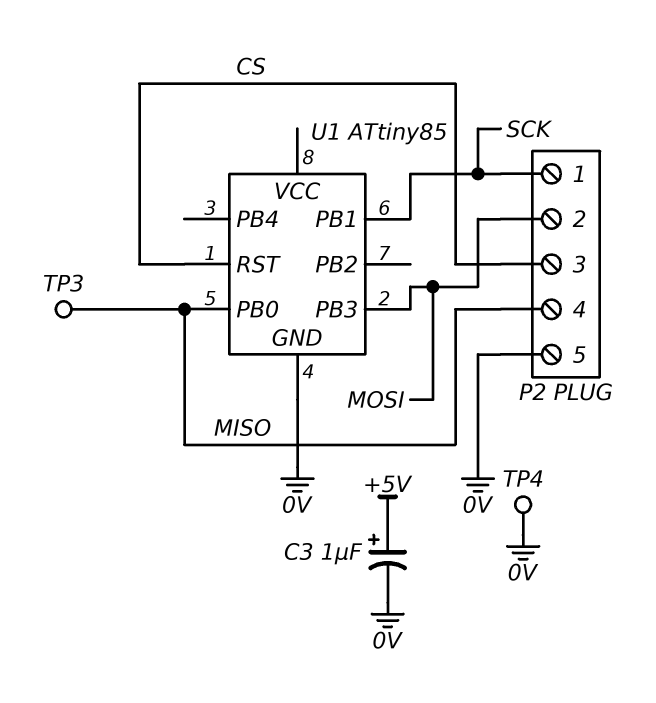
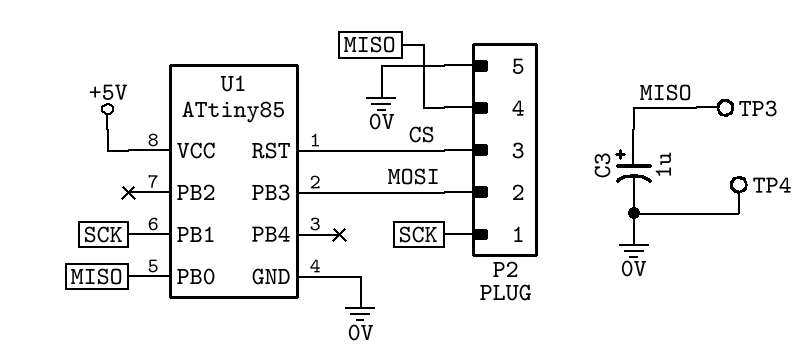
C3: 1uF (plus +5V, minus 0V) -> 1uF (plus MISO, minus 0V)
U1 pin VCC: none -> +5V

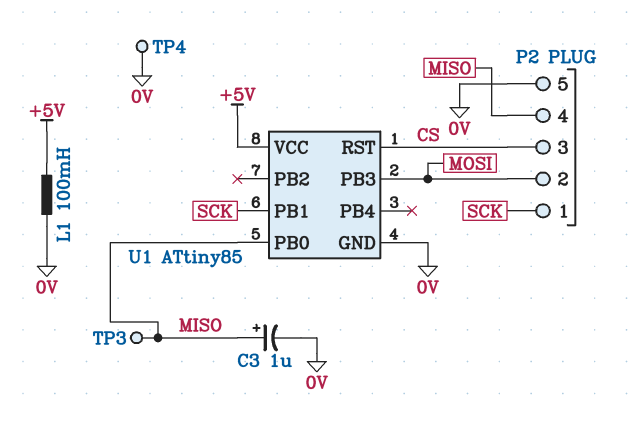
L1: none -> 100mH (+5V, 0V)

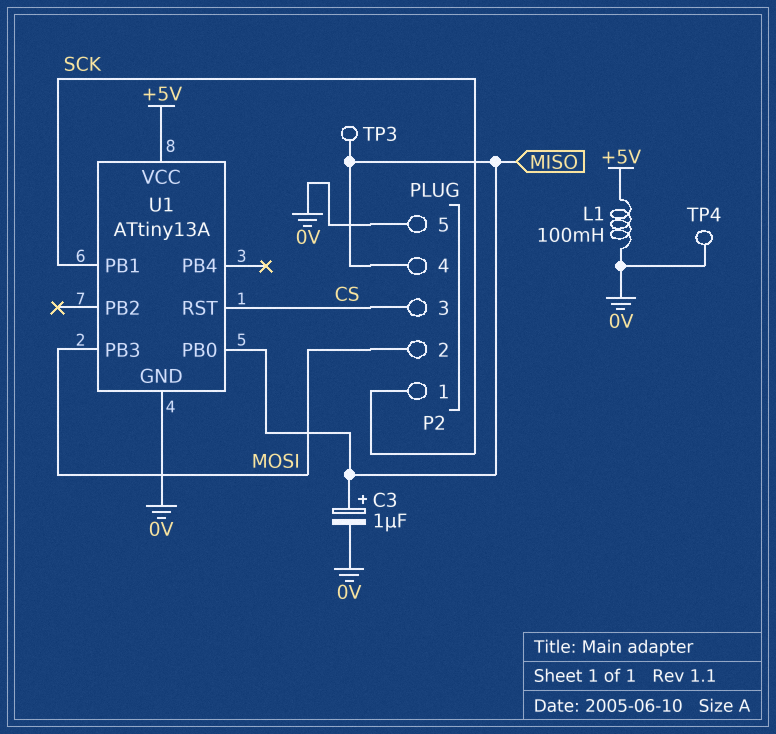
U1: ATtiny85 -> ATtiny13A

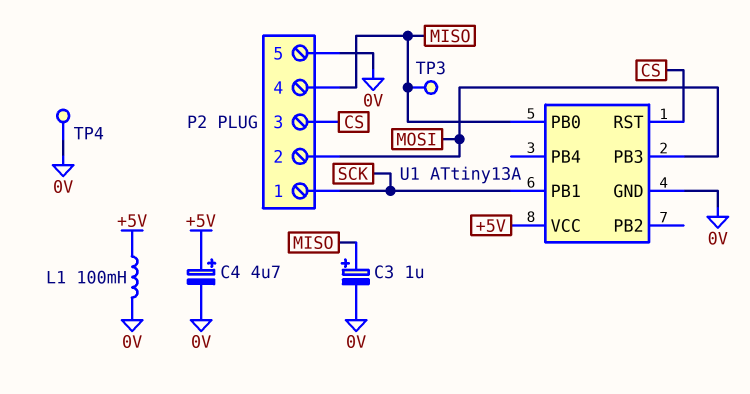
C4: none -> 4.7uF (plus +5V, minus 0V)

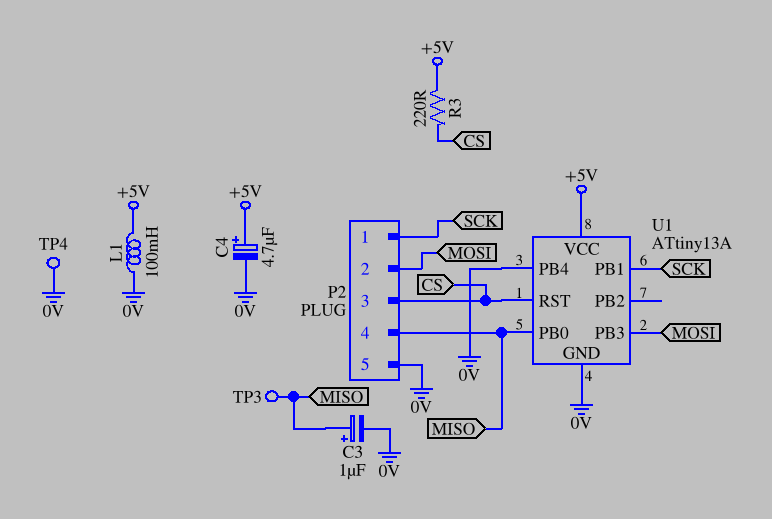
R3: none -> 220 (+5V, CS)
U1 pin PB4: none -> 0V

